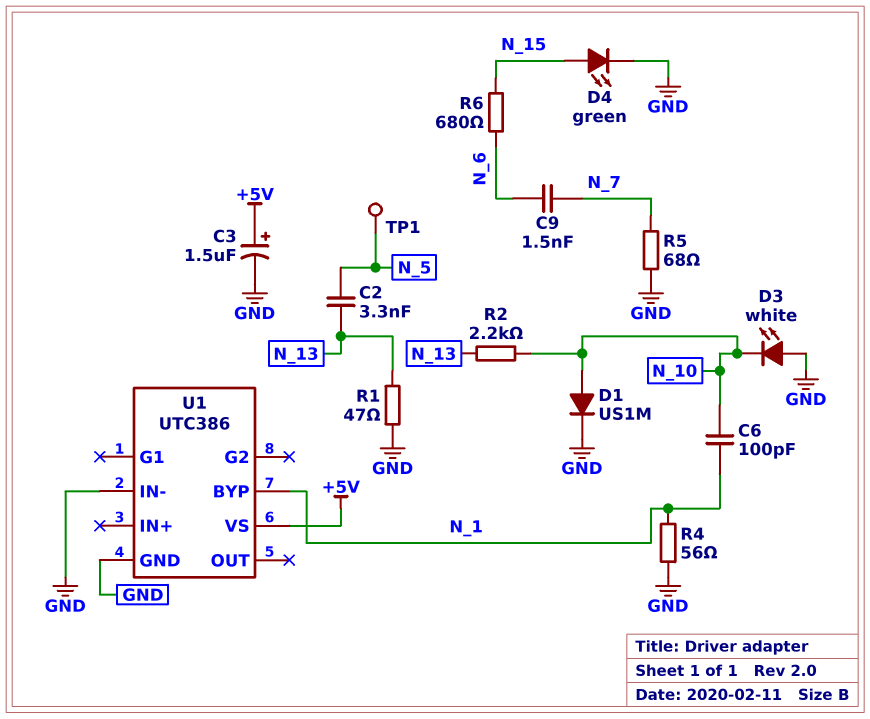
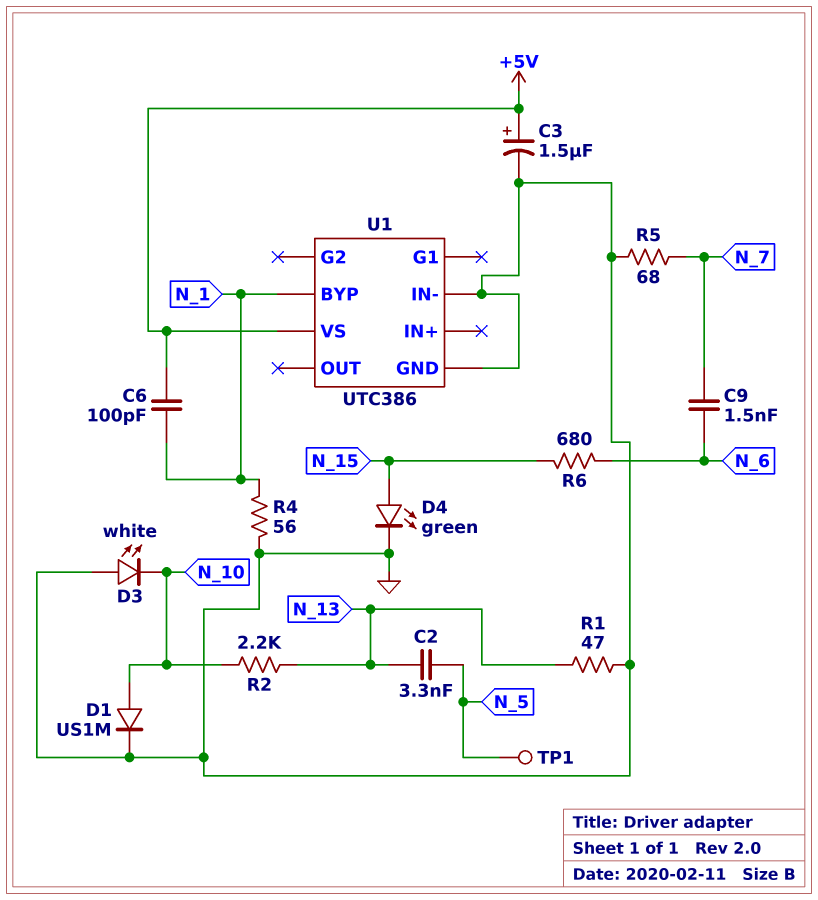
C6: 100pF (N_1, N_10) -> 100pF (+5V, N_1)

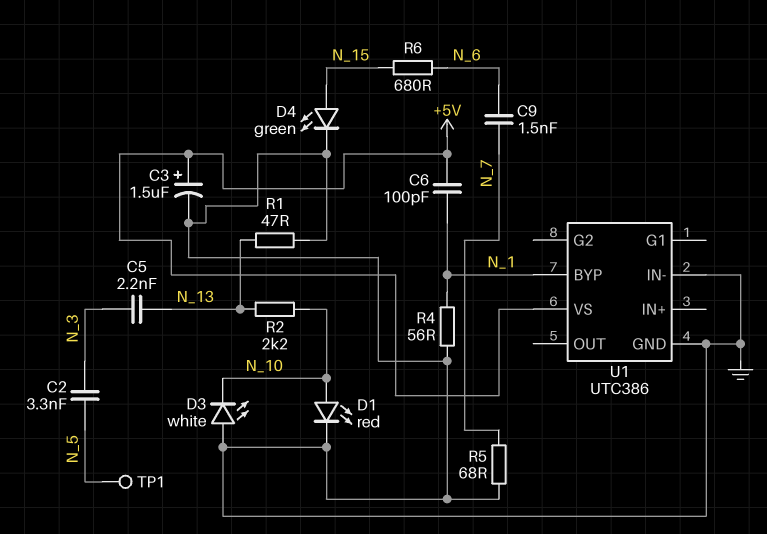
C2: 3.3nF (N_5, N_13) -> 3.3nF (N_3, N_5)
C5: none -> 2.2nF (N_3, N_13)
D1: diode US1M (A N_10, K GND) -> LED red (A N_10, K GND)

